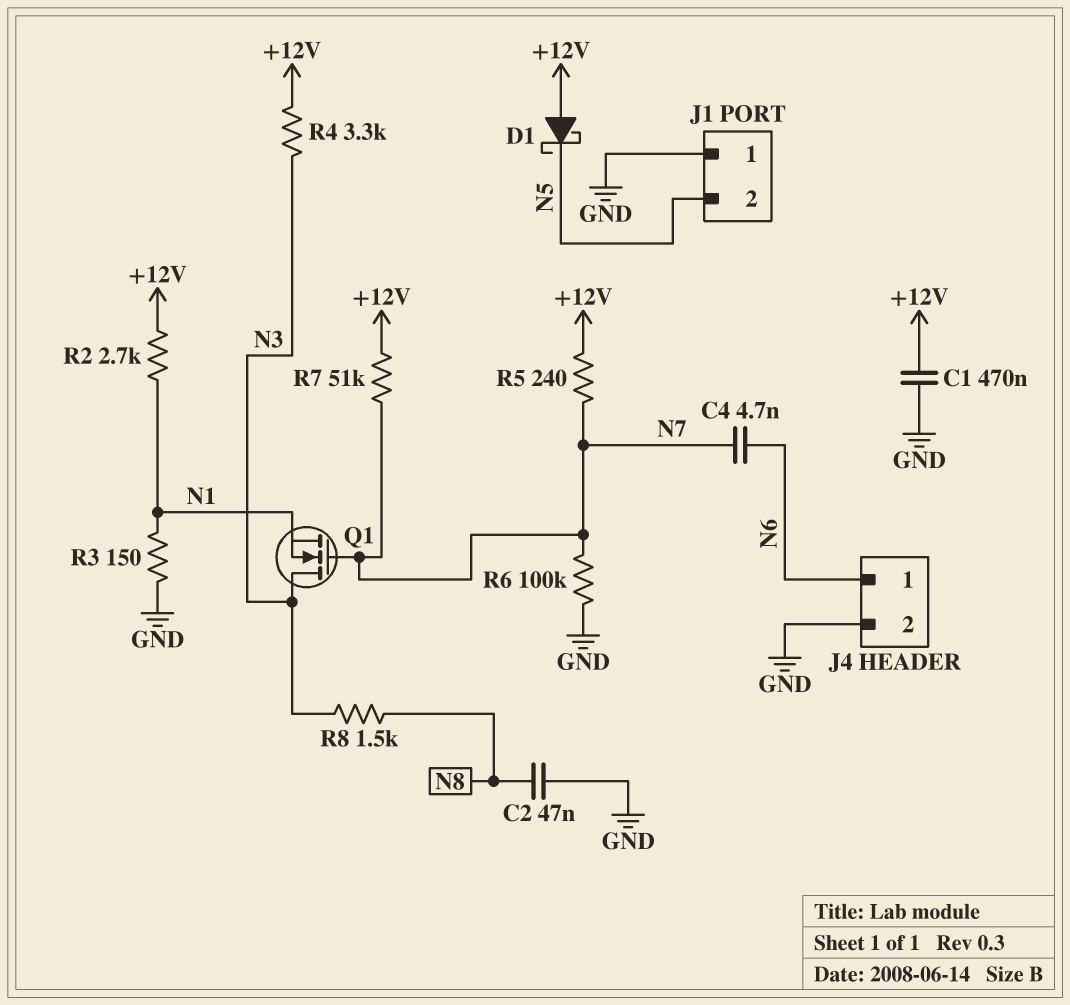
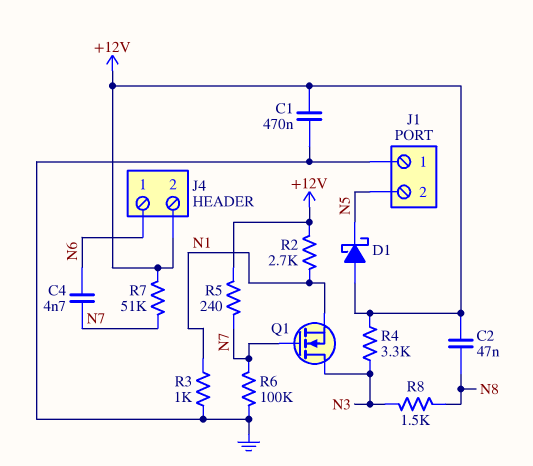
C2: 47nF (GND, N8) -> 47nF (+12V, N8)
J4 pin 2: GND -> +12V
R3: 150 (GND, N1) -> 1k (GND, N1)

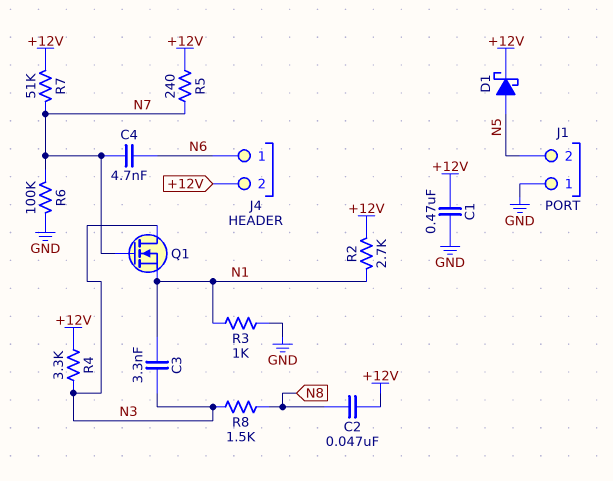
C3: none -> 3.3nF (N1, N3)
D1: schottky (A +12V, K N5) -> schottky (A N5, K +12V)

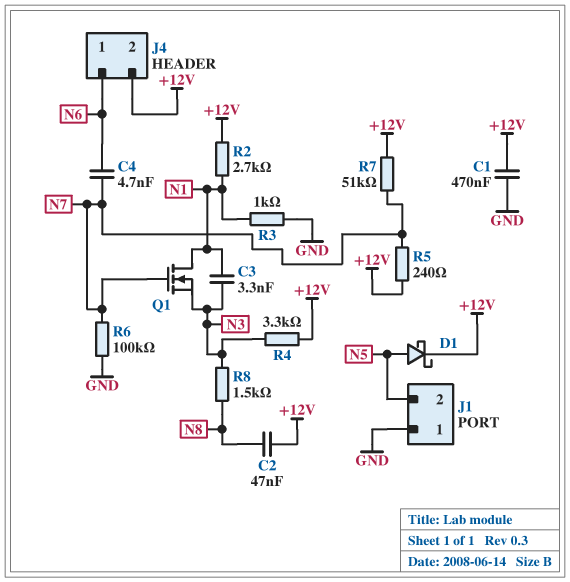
Q1: NMOS (G N7, D N3, S N1) -> NMOS (G N7, D N1, S N3)

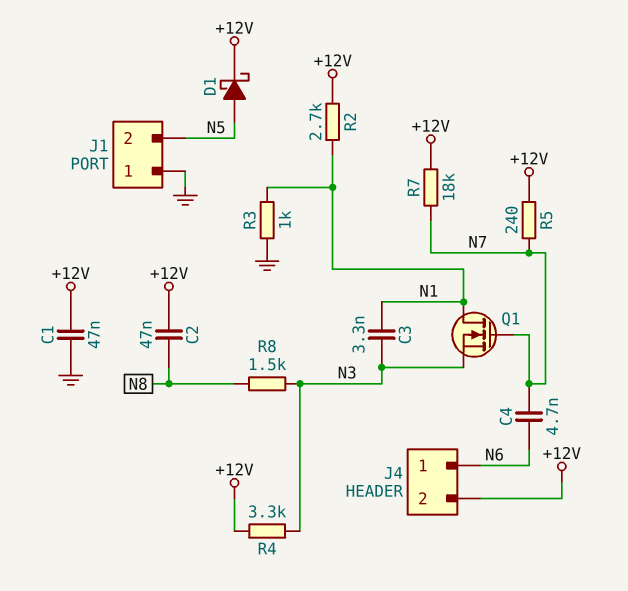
C1: 470nF (+12V, GND) -> 47nF (+12V, GND)
R6: 100k (GND, N7) -> none
R7: 51k (+12V, N7) -> 18k (+12V, N7)

